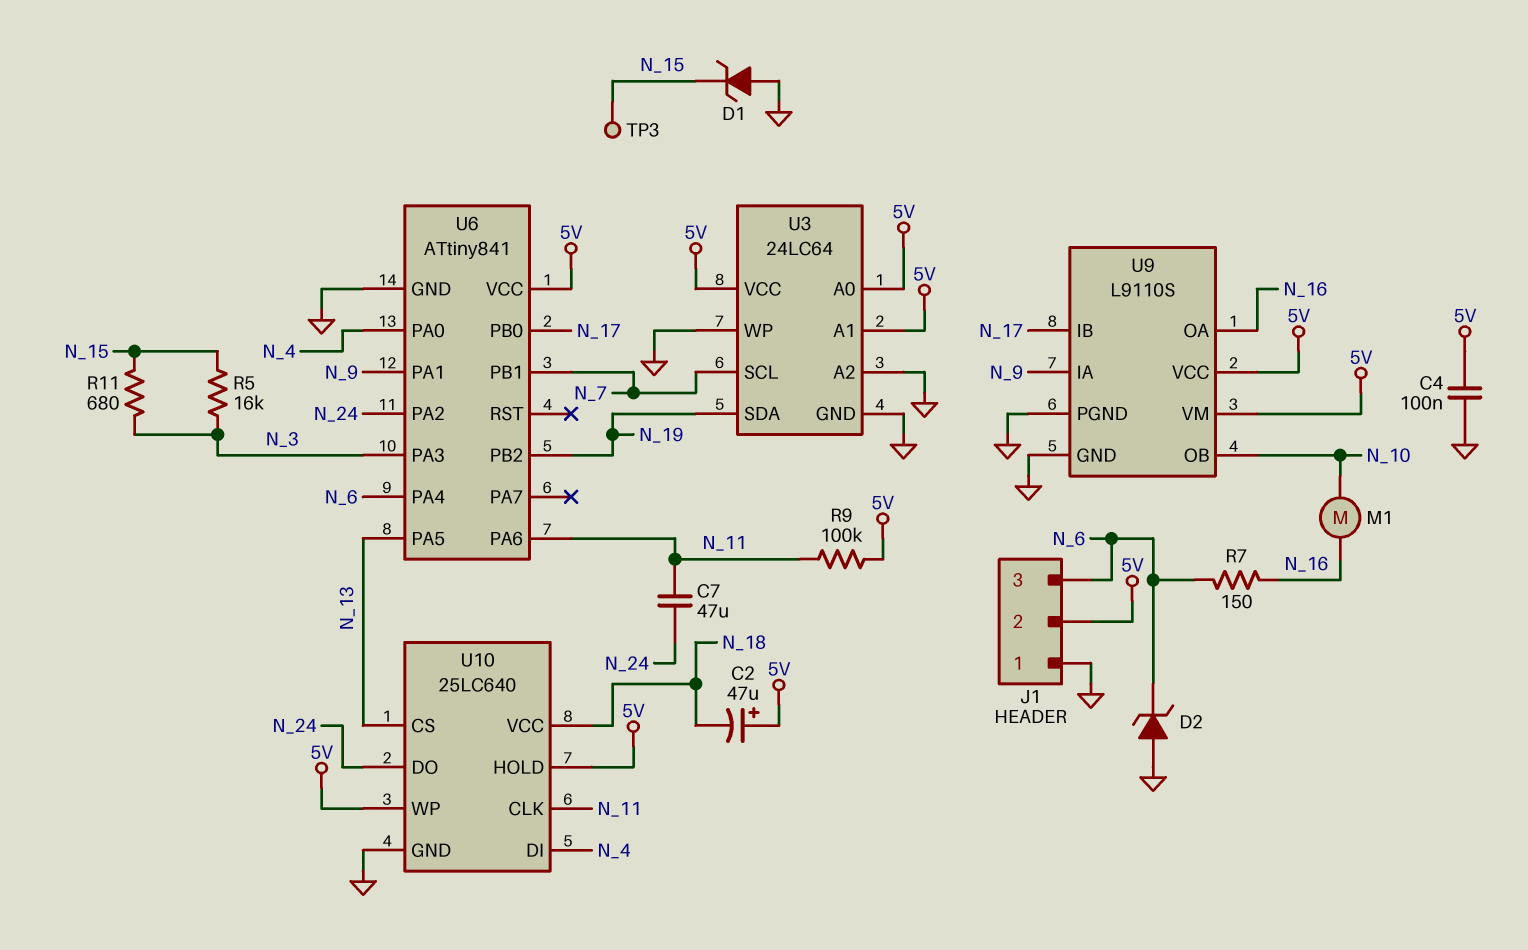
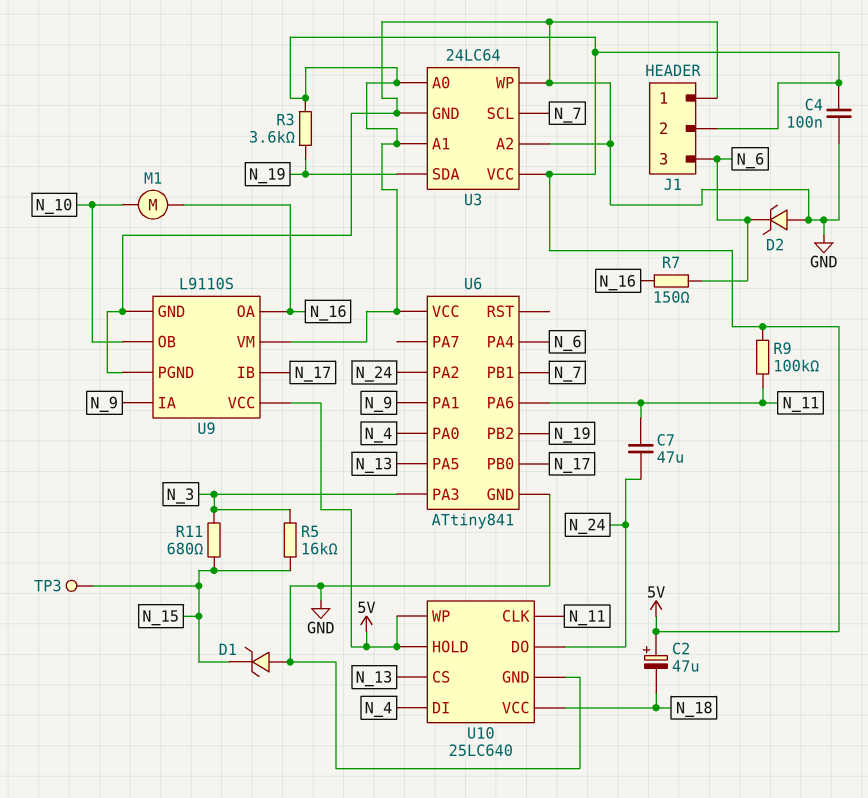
R3: none -> 3.6k (5V, N_19)

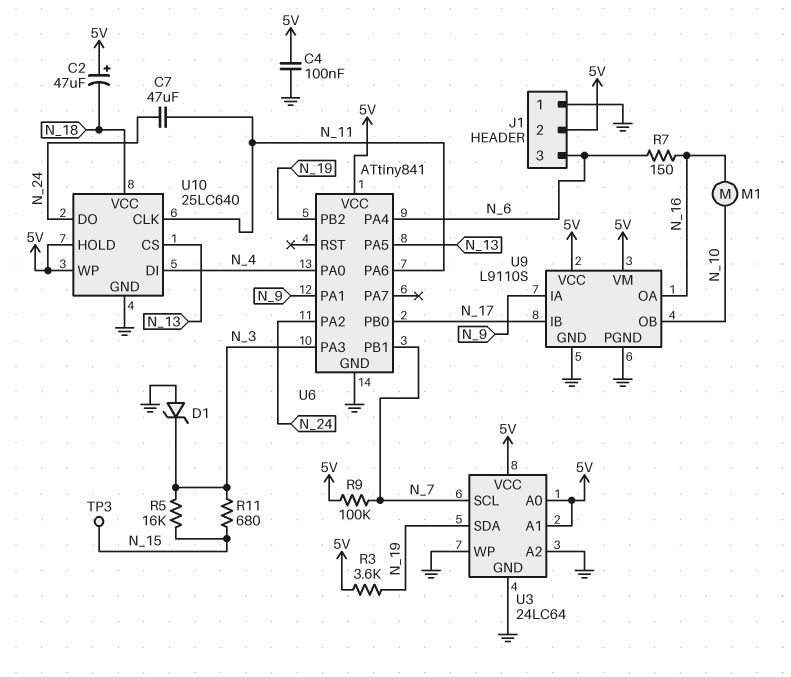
D1: zener (A GND, K N_15) -> zener (A GND, K N_3)
D2: zener (A GND, K N_6) -> none
R9: 100k (5V, N_11) -> 100k (5V, N_7)

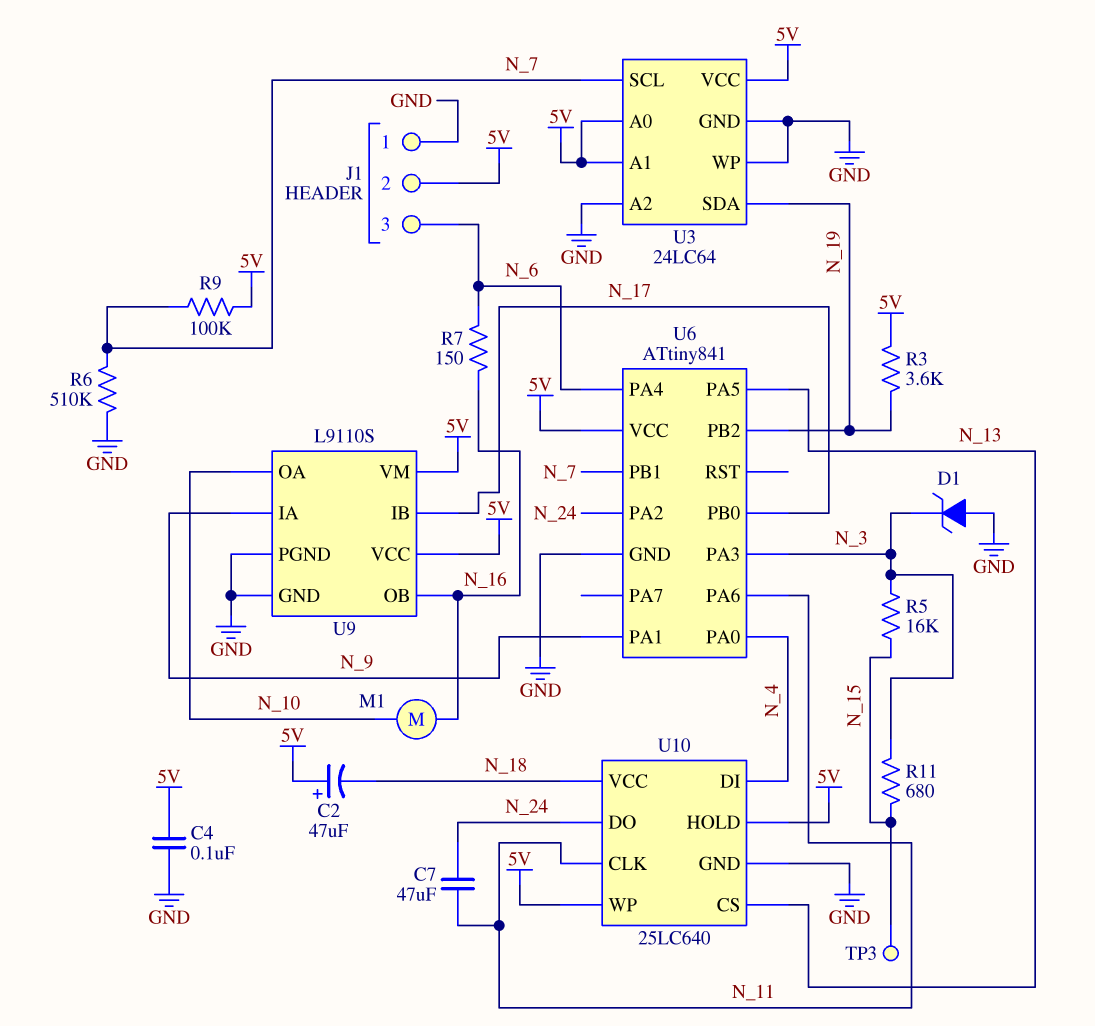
R6: none -> 510k (GND, N_7)
U9 pin OA: N_16 -> N_10
U9 pin OB: N_10 -> N_16

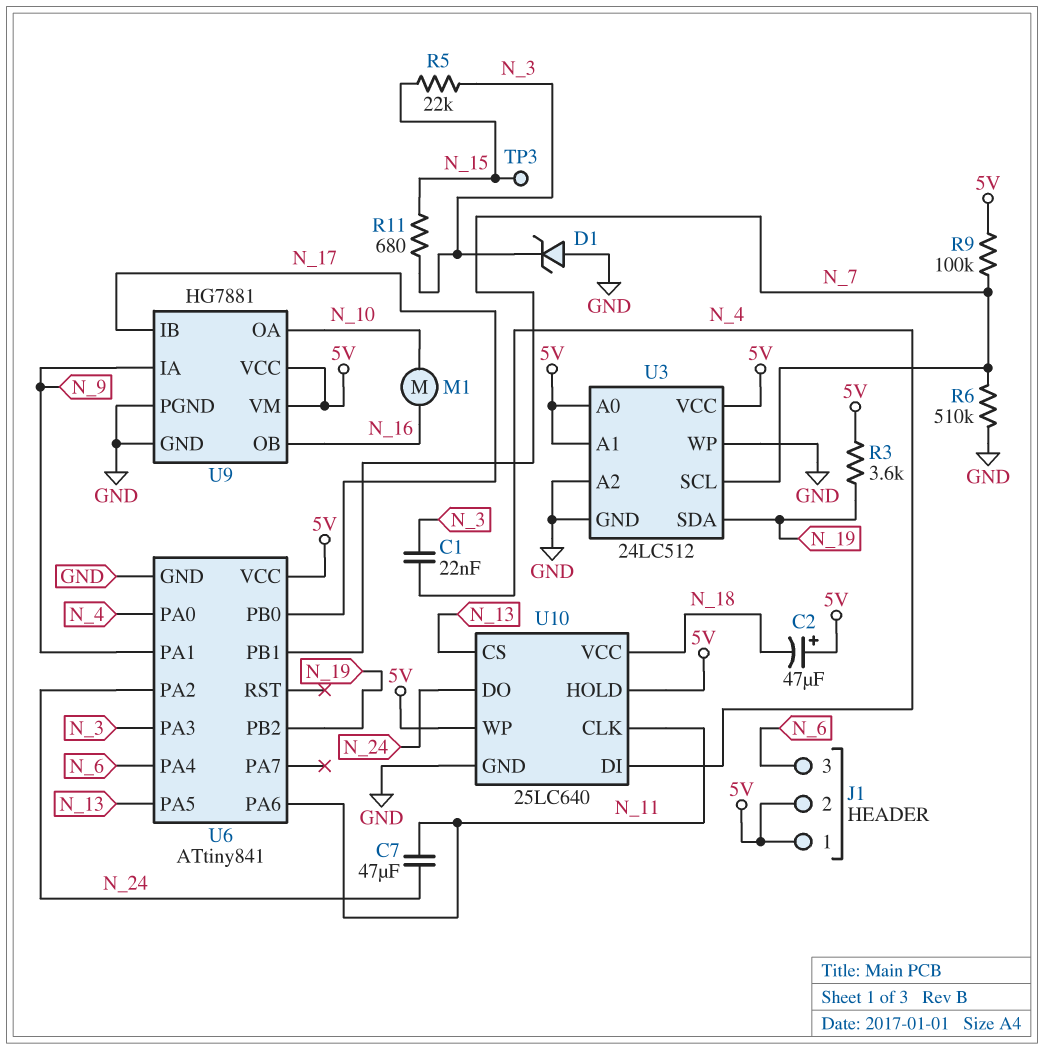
C1: none -> 22nF (N_3, N_4)
C4: 100nF (5V, GND) -> none
J1 pin 1: GND -> 5V
R5: 16k (N_3, N_15) -> 22k (N_3, N_15)
R7: 150 (N_6, N_16) -> none
U3: 24LC64 -> 24LC512
U9: L9110S -> HG7881

